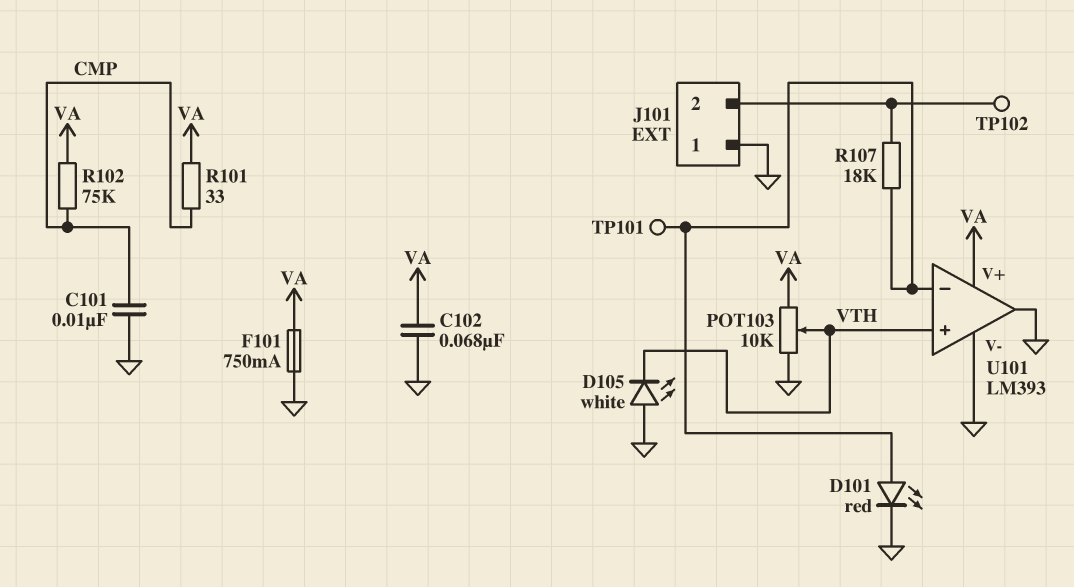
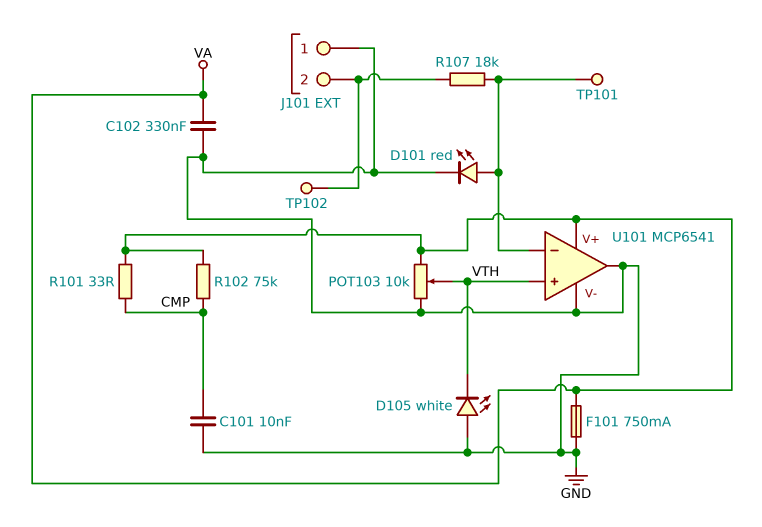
C102: 68nF (GND, VA) -> 330nF (GND, VA)
U101: LM393 -> MCP6541

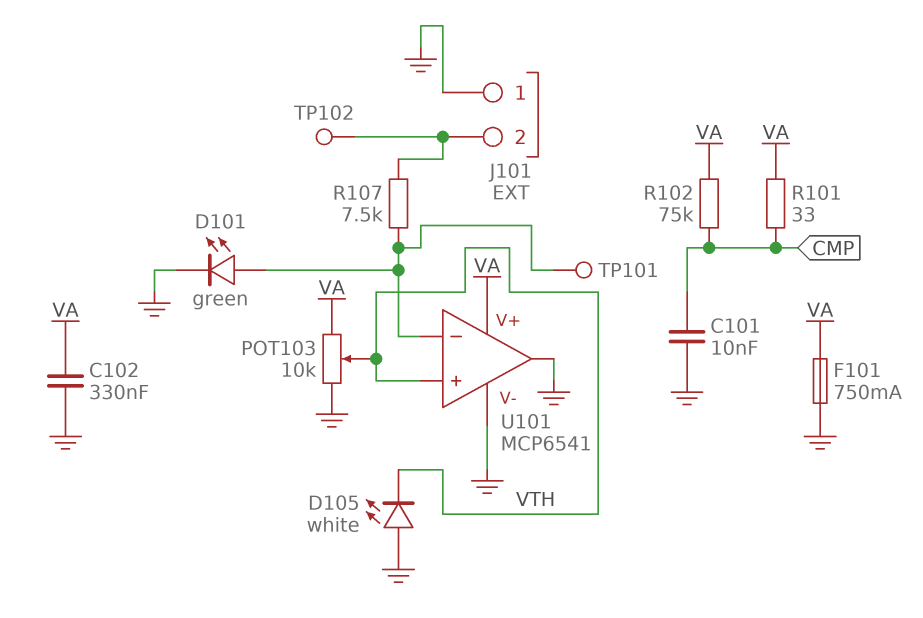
D101: LED red (A U101/in-, K GND) -> LED green (A U101/in-, K GND)
R107: 18k (J101/2, U101/in-) -> 7.5k (J101/2, U101/in-)

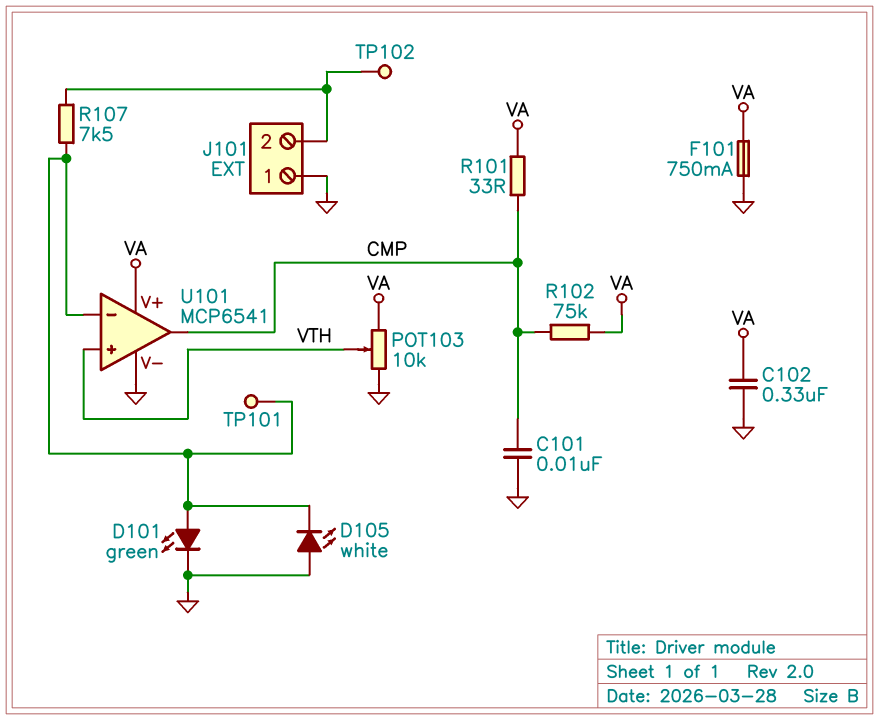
D105: LED white (A GND, K VTH) -> LED white (A GND, K U101/in-)
U101 pin out: GND -> CMP

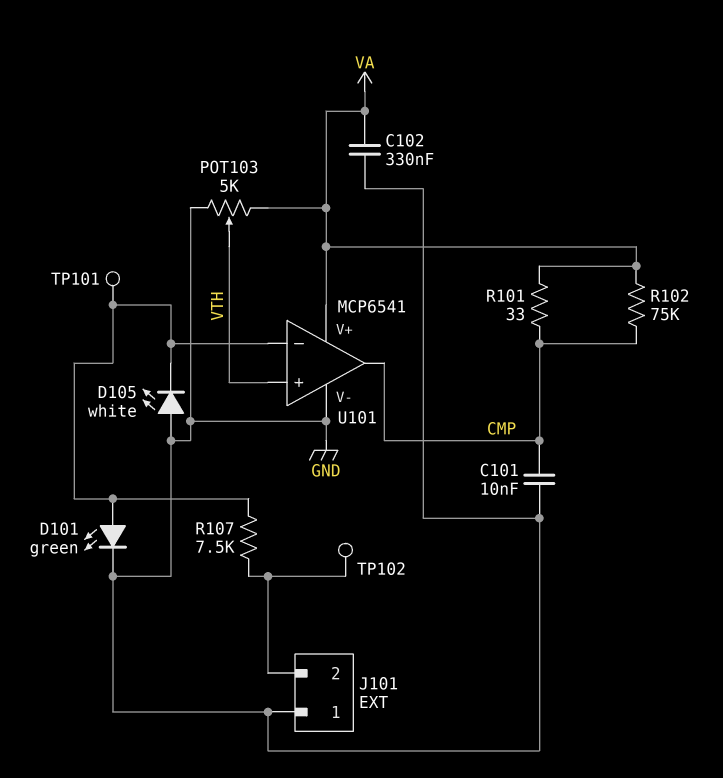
F101: 750mA (GND, VA) -> none
POT103: 10k (GND, VA, wiper VTH) -> 5k (GND, VA, wiper VTH)

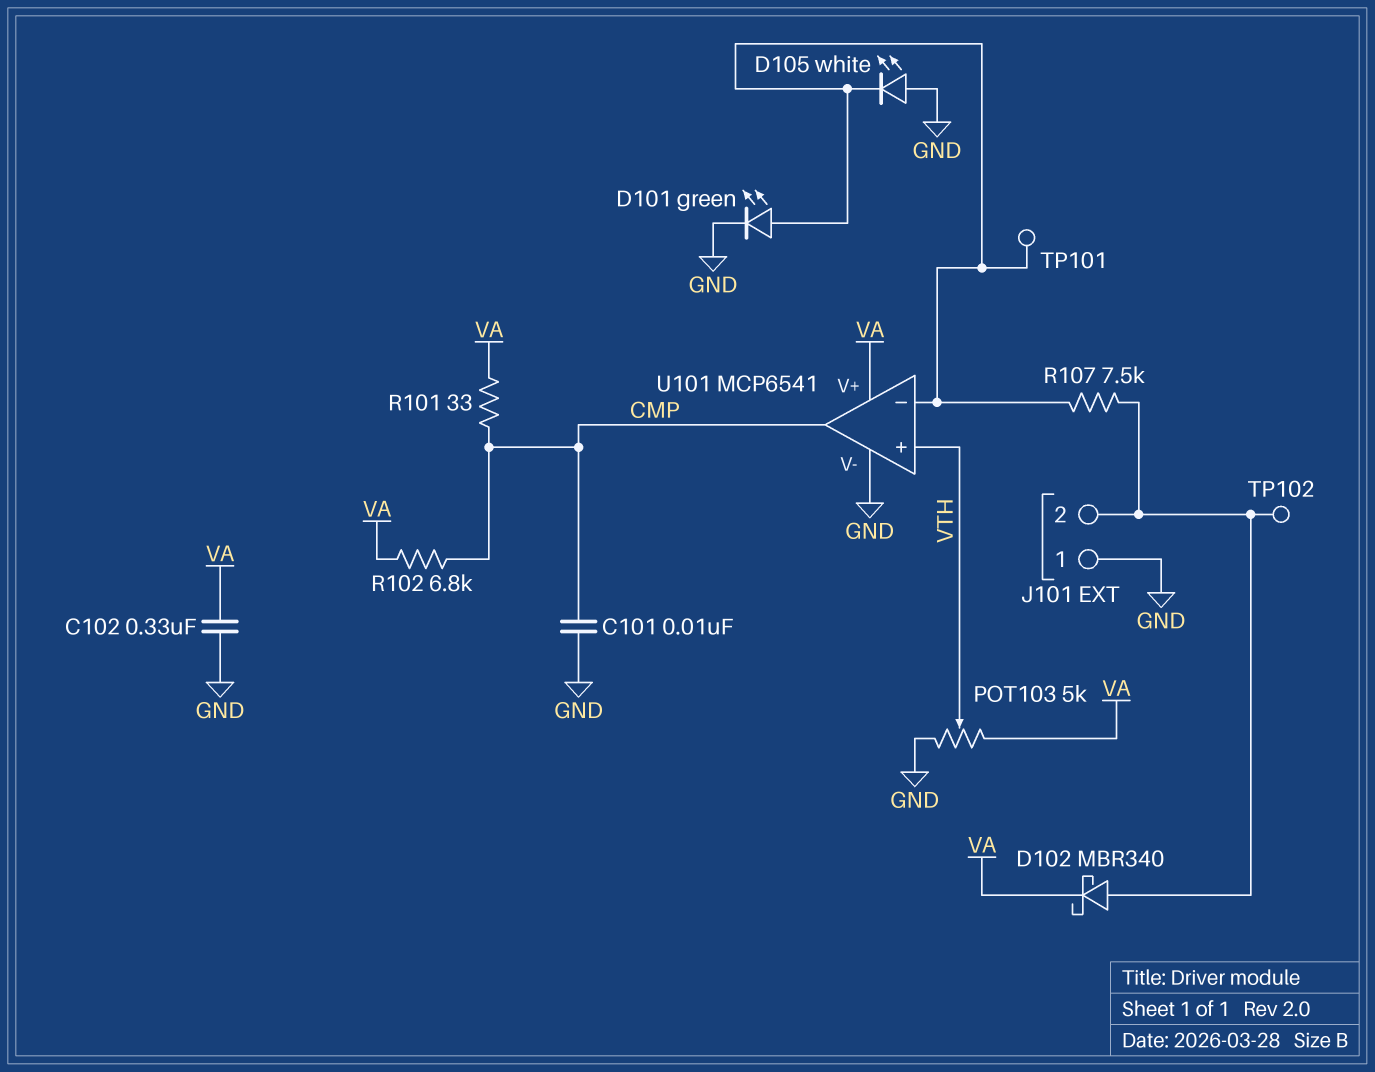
D102: none -> schottky MBR340 (A J101/2, K VA)
R102: 75k (CMP, VA) -> 6.8k (CMP, VA)

